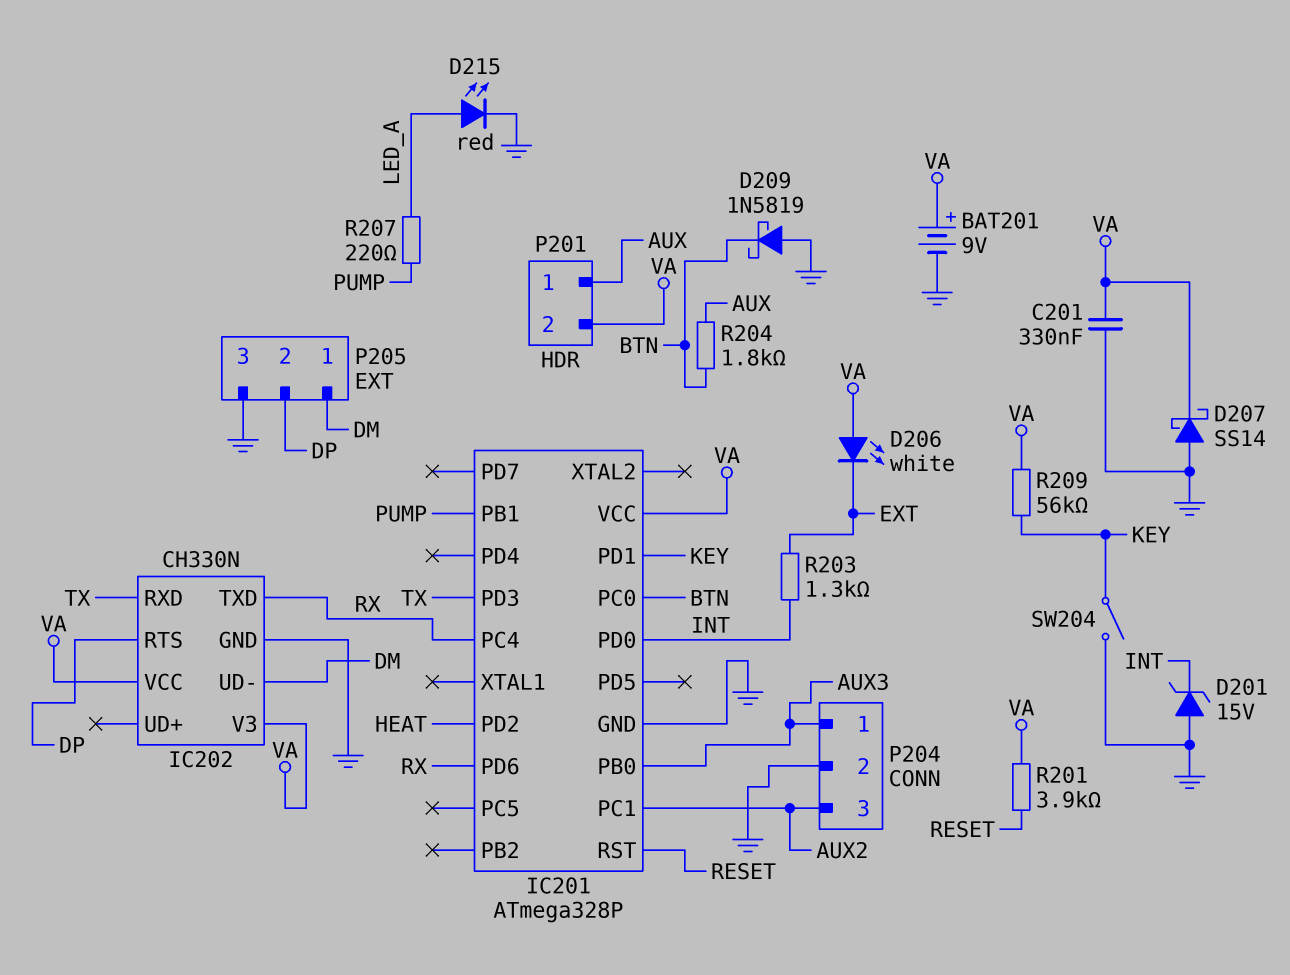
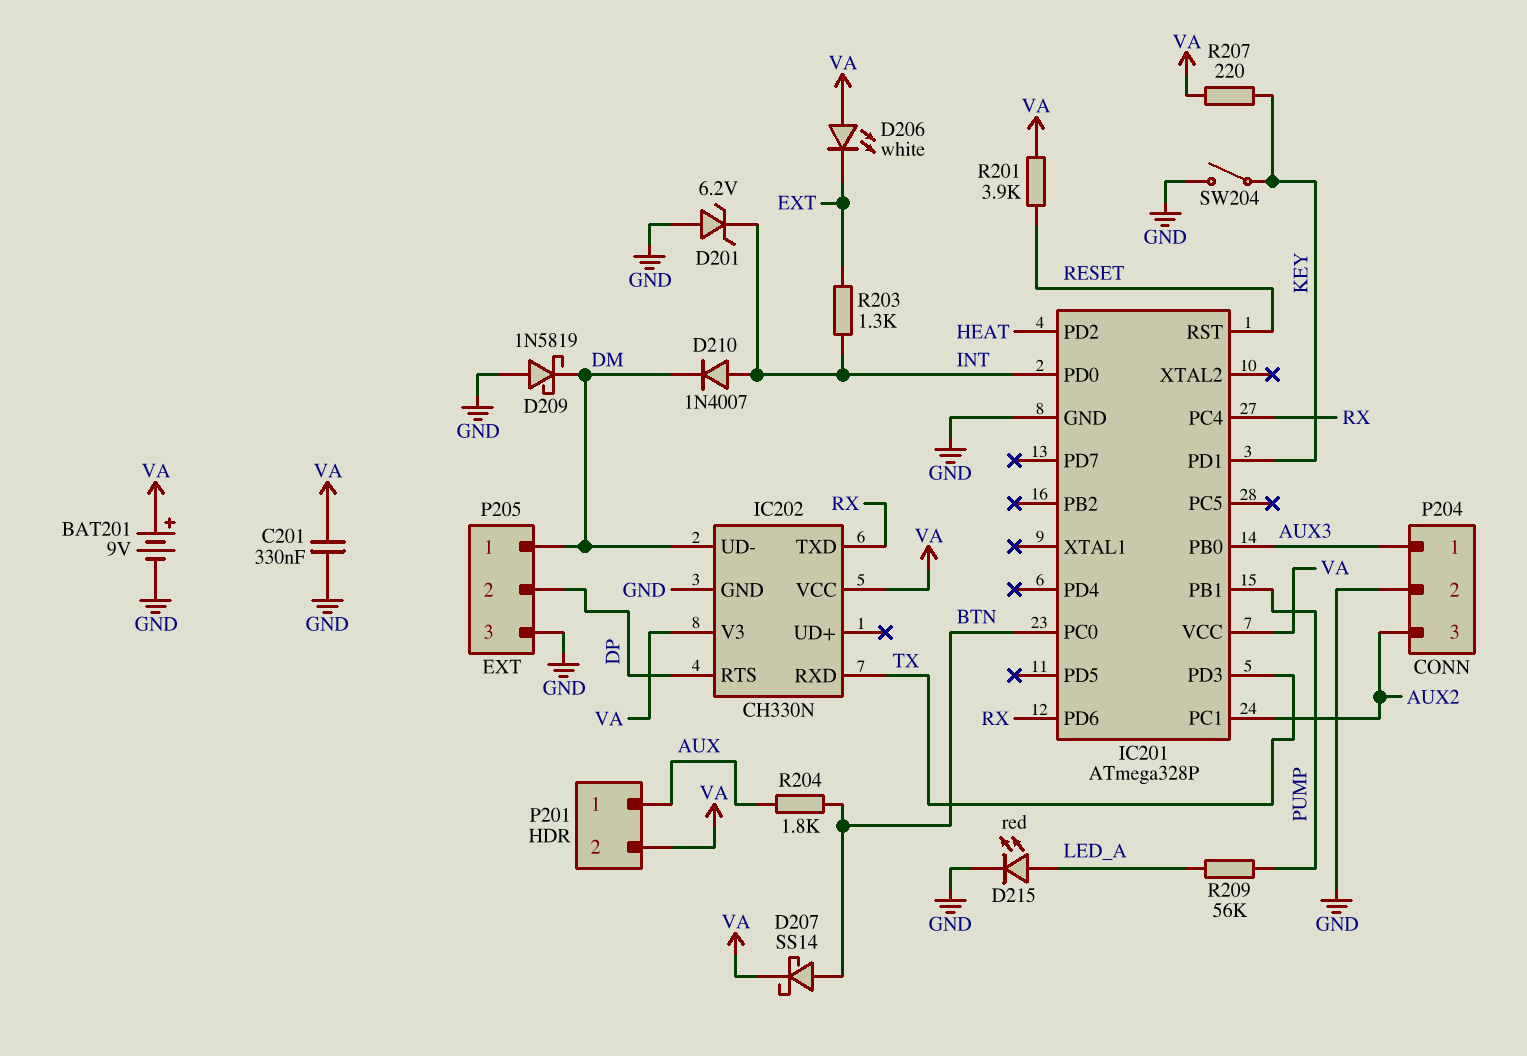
D201: zener 15V (A GND, K INT) -> zener 6.2V (A GND, K INT)
D207: schottky SS14 (A GND, K VA) -> schottky SS14 (A BTN, K VA)
D209: schottky 1N5819 (A GND, K BTN) -> schottky 1N5819 (A GND, K DM)
D210: none -> diode 1N4007 (A INT, K DM)
R207: 220 (LED_A, PUMP) -> 220 (KEY, VA)
R209: 56k (KEY, VA) -> 56k (LED_A, PUMP)

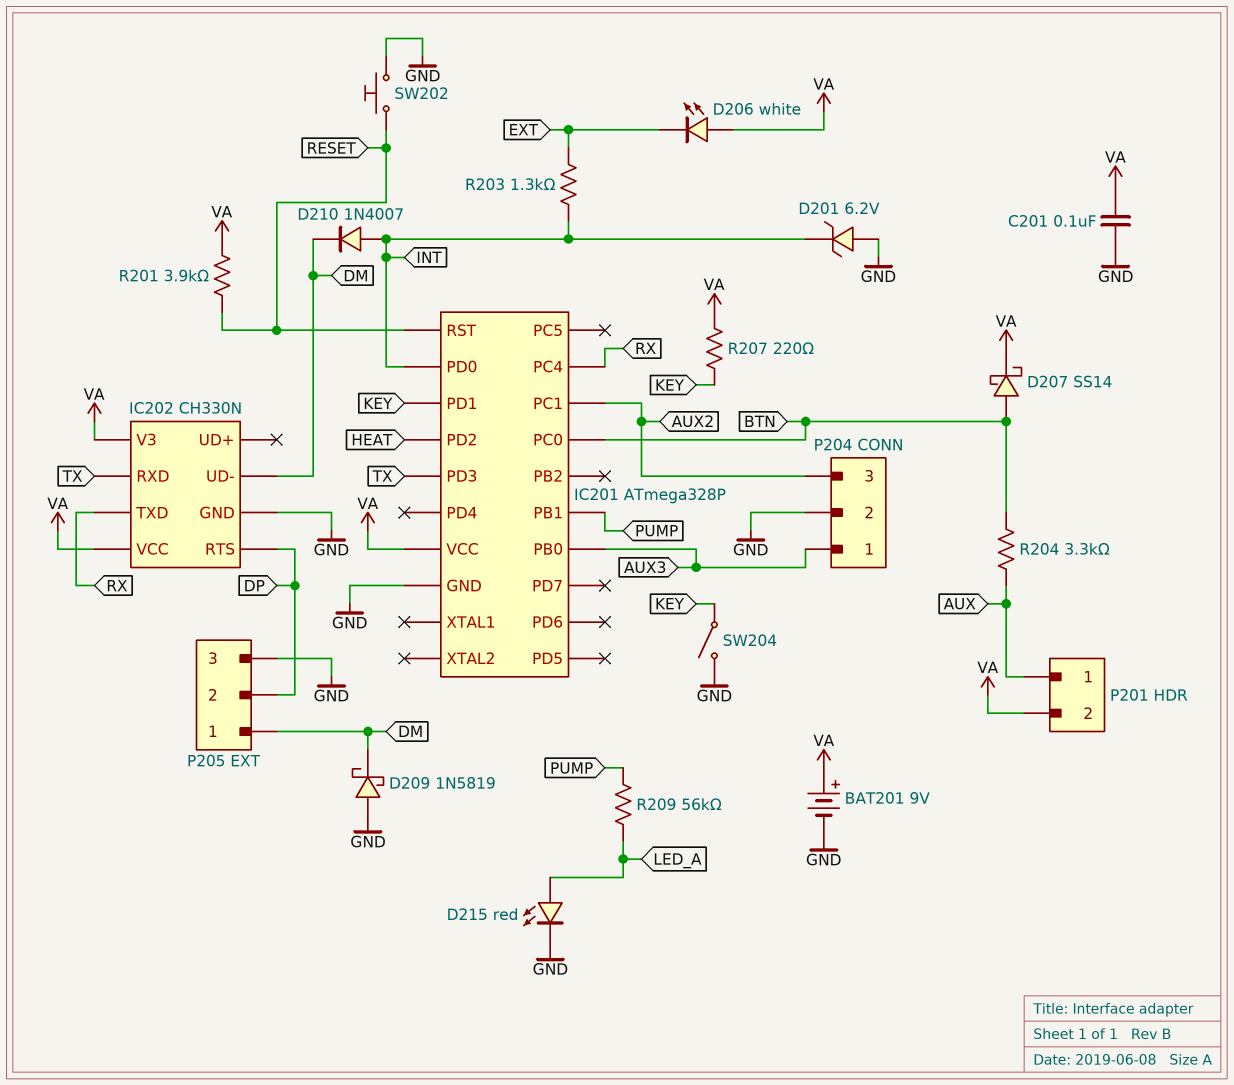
C201: 330nF (GND, VA) -> 100nF (GND, VA)
IC201 pin PD6: RX -> none
R204: 1.8k (AUX, BTN) -> 3.3k (AUX, BTN)
SW202: none -> button (GND, RESET)

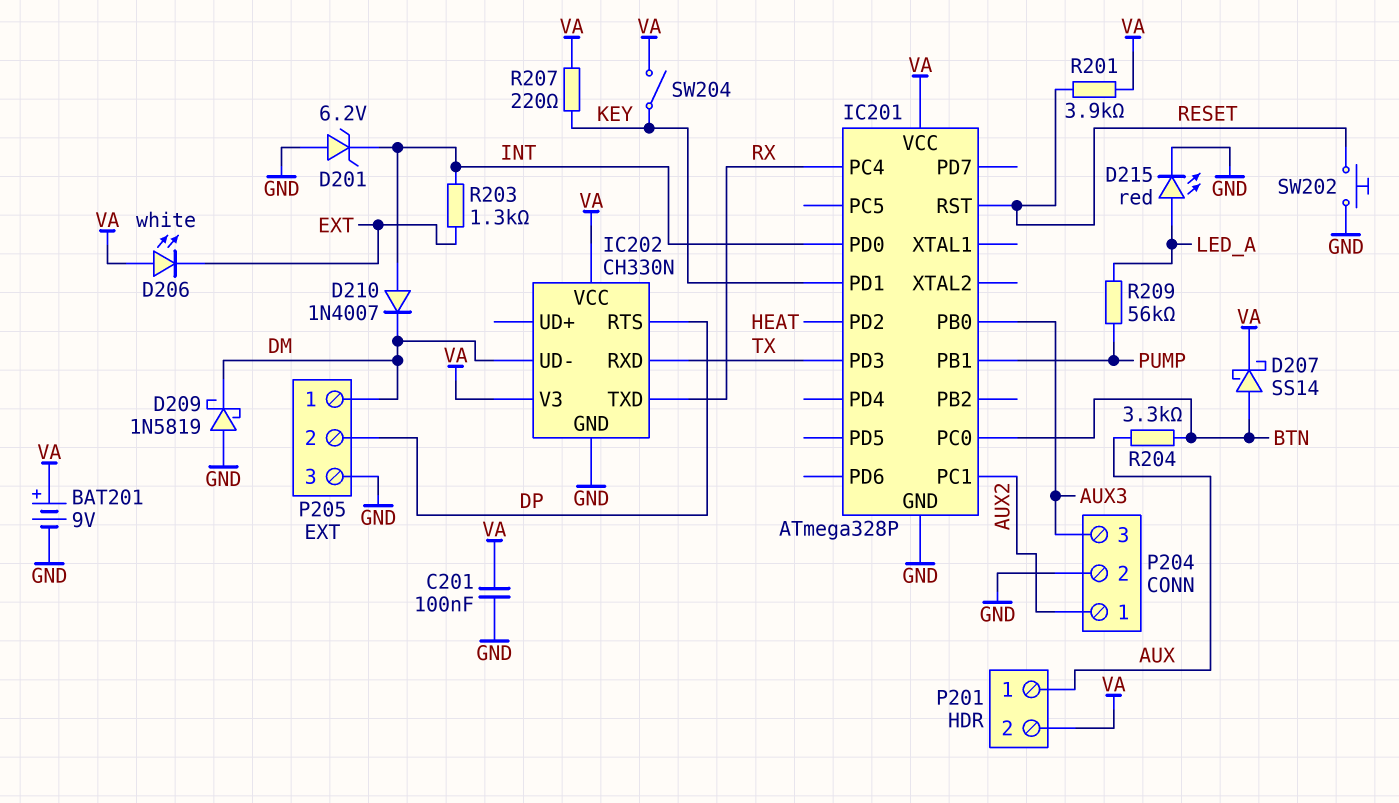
P204 pin 1: AUX3 -> AUX2
P204 pin 3: AUX2 -> AUX3
SW204: switch (GND, KEY) -> switch (KEY, VA)

